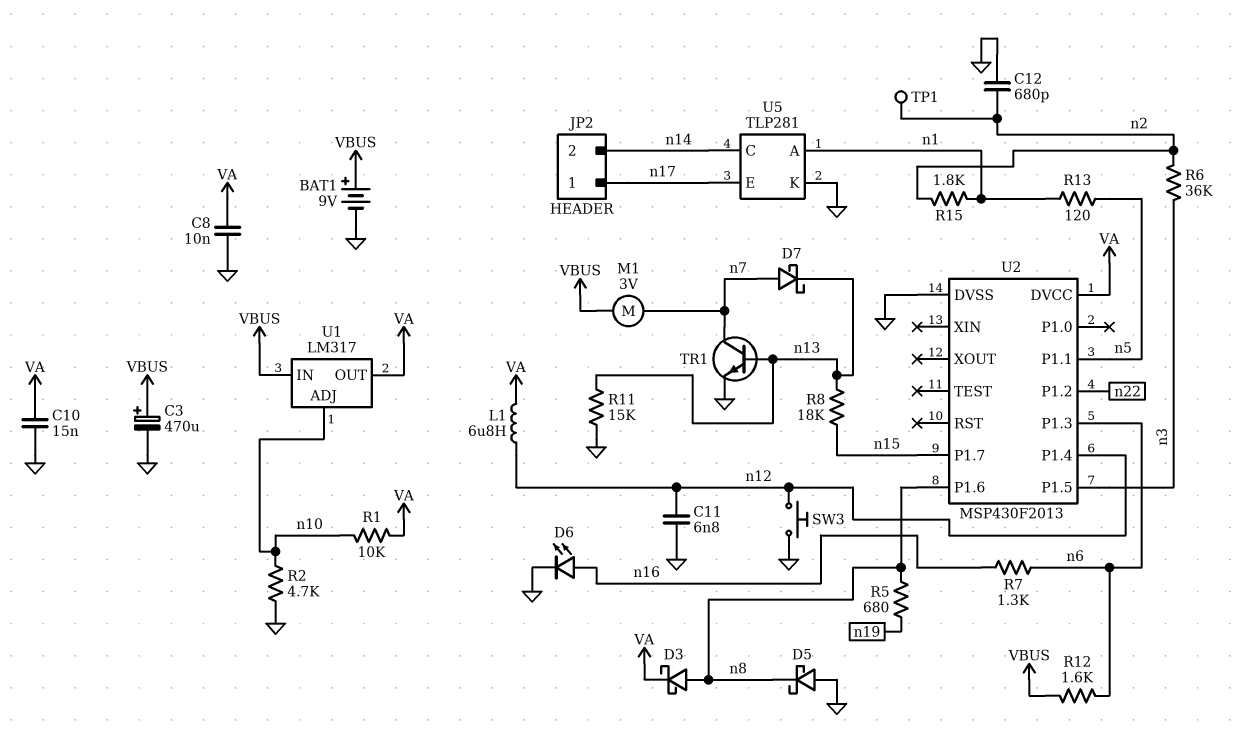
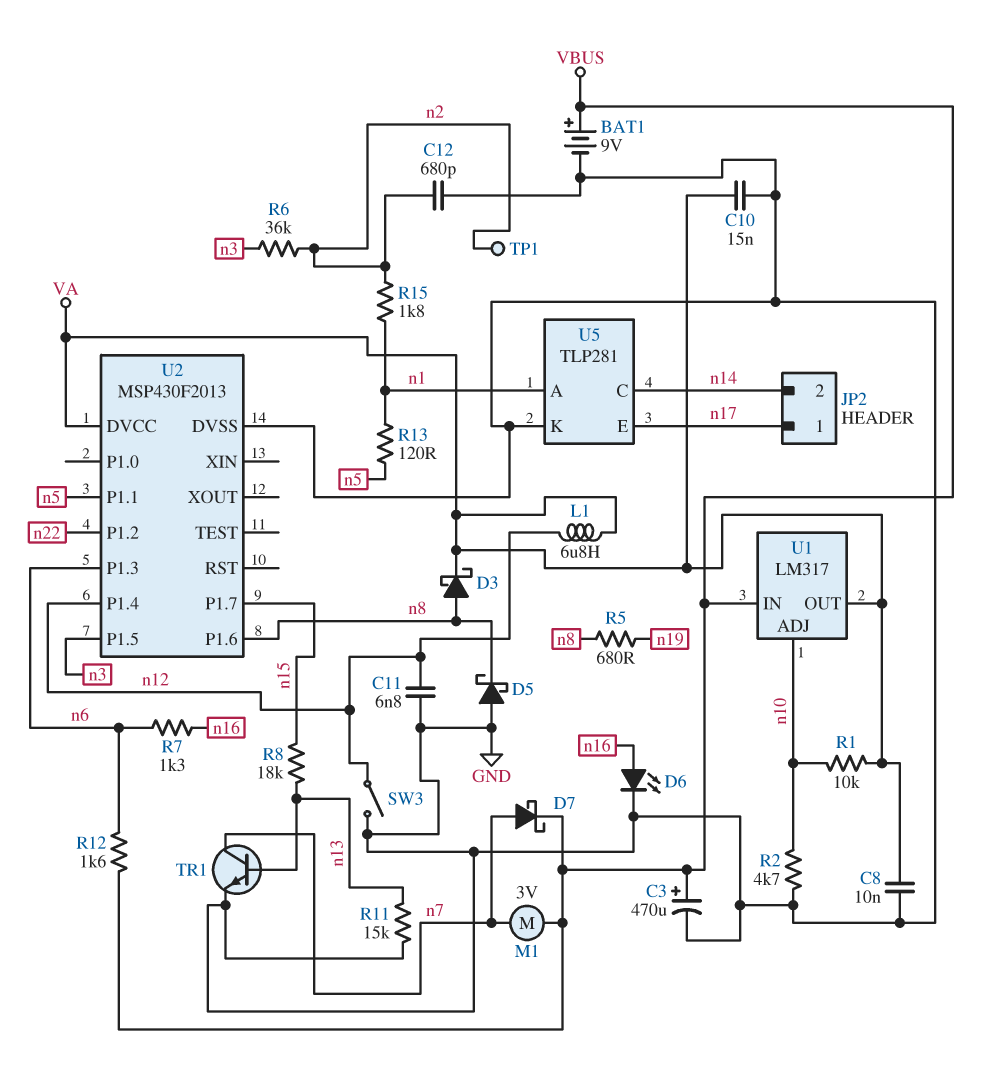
D7: schottky (A n7, K n13) -> schottky (A n7, K VBUS)
SW3: button (GND, n12) -> switch (GND, n12)

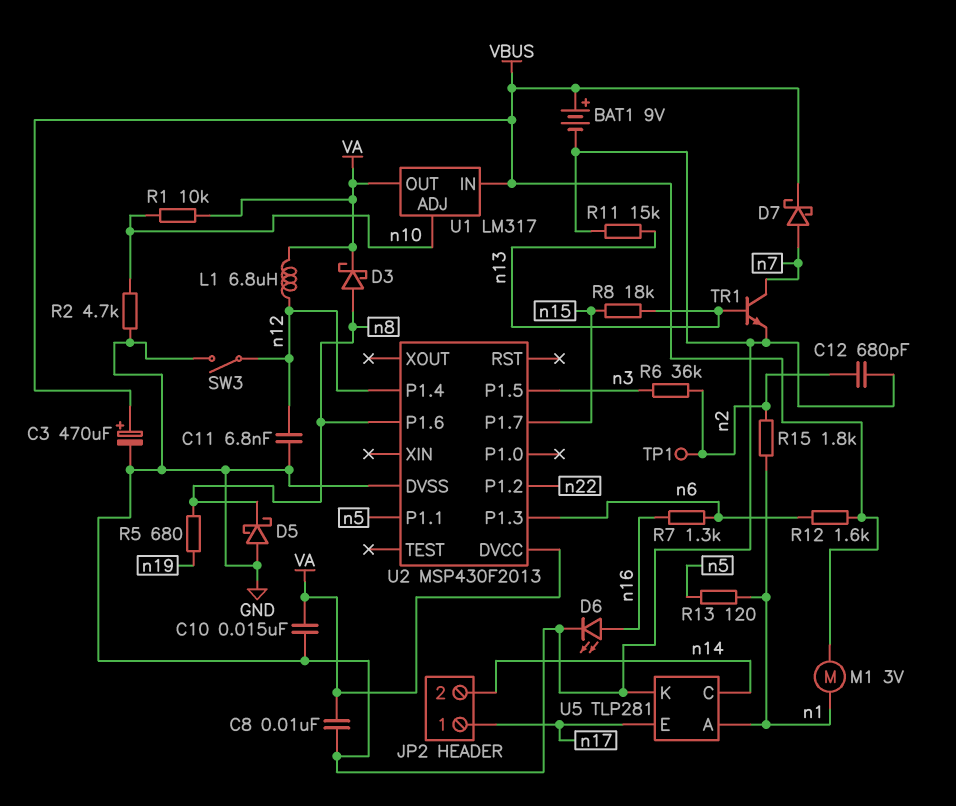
M1: motor 3V (VBUS, n7) -> motor 3V (VBUS, n1)

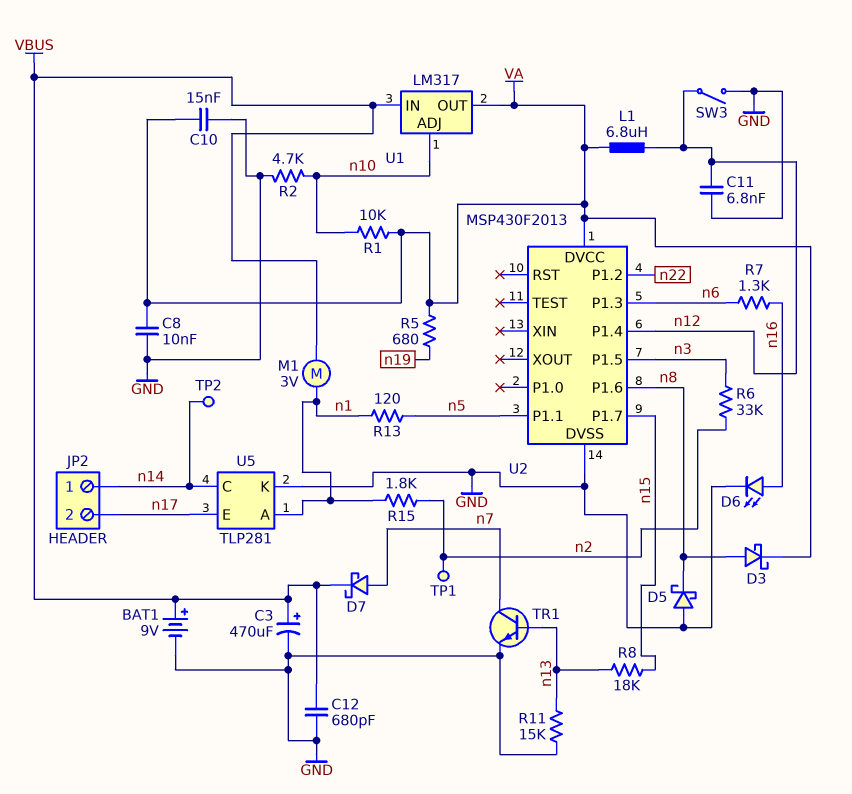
C12: 680pF (GND, n2) -> 680pF (GND, VBUS)
JP2 pin 1: n17 -> n14
JP2 pin 2: n14 -> n17
R5: 680 (n8, n19) -> 680 (VA, n19)
R6: 36k (n2, n3) -> 33k (n2, n3)
R12: 1.6k (VBUS, n6) -> none
TP2: none -> test point (n14)

